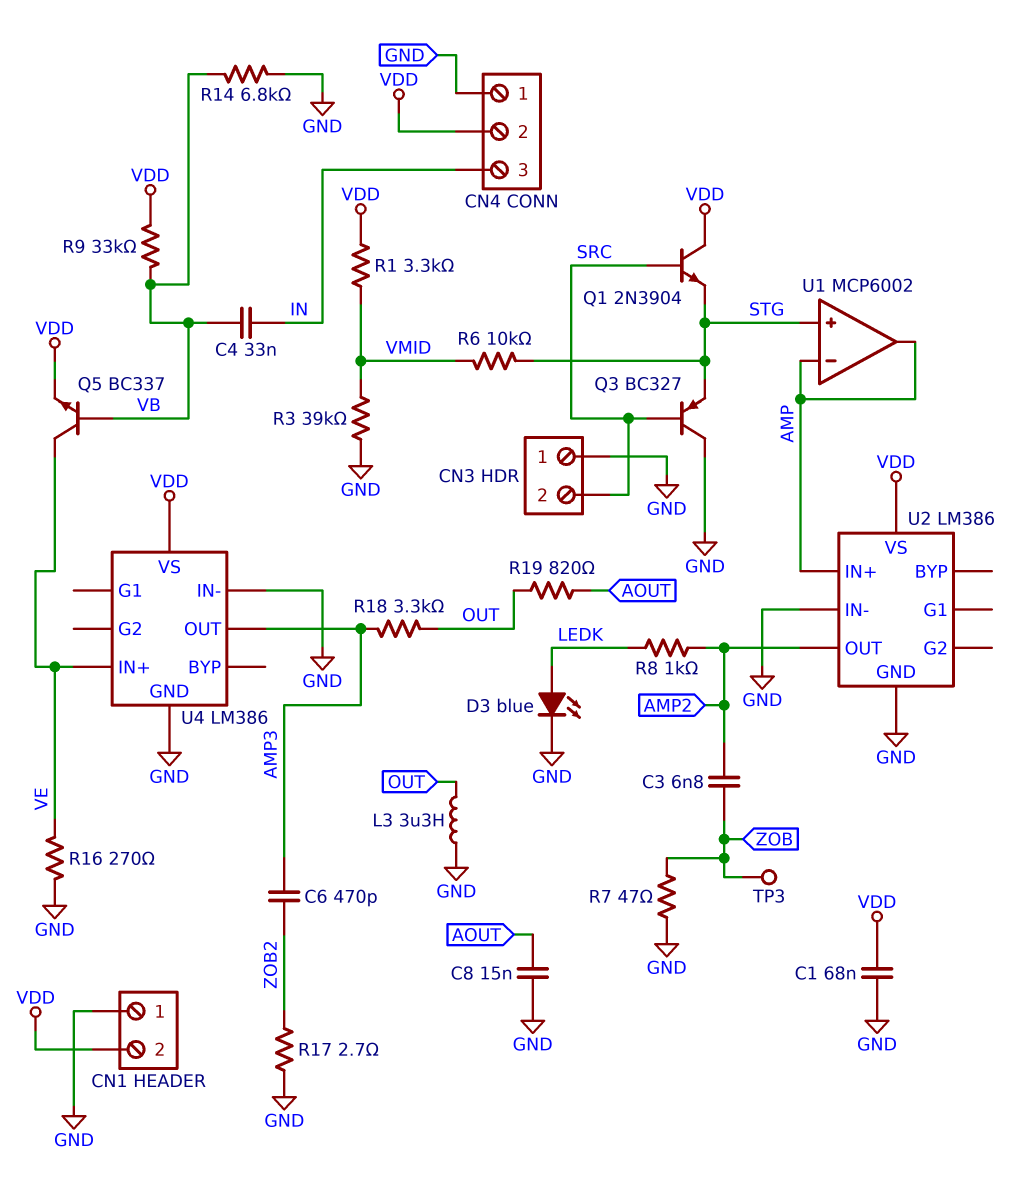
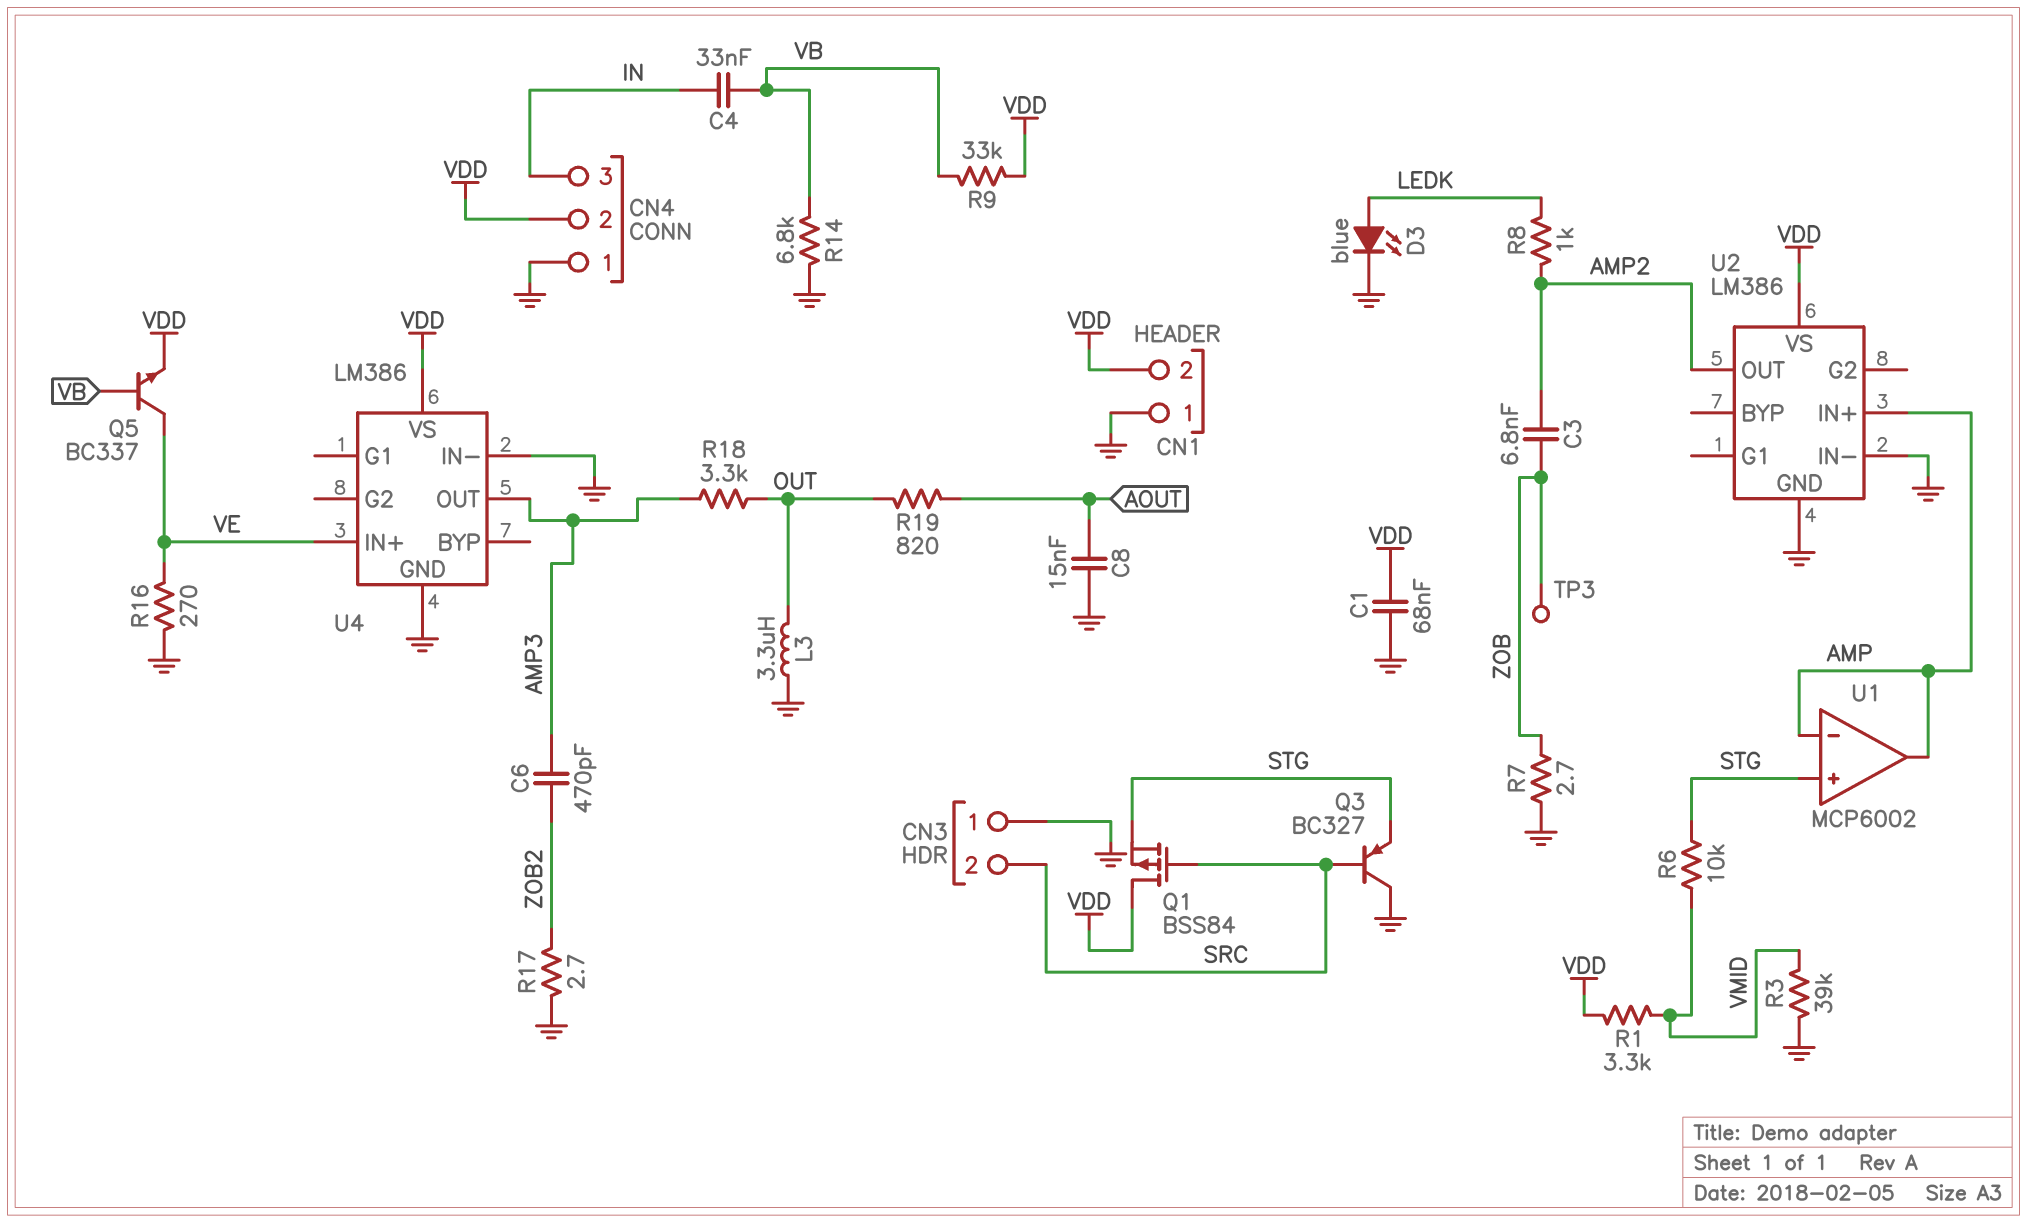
Q1: NPN 2N3904 (B SRC, C VDD, E STG) -> PMOS BSS84 (G SRC, D VDD, S STG)
R7: 47 (GND, ZOB) -> 2.7 (GND, ZOB)

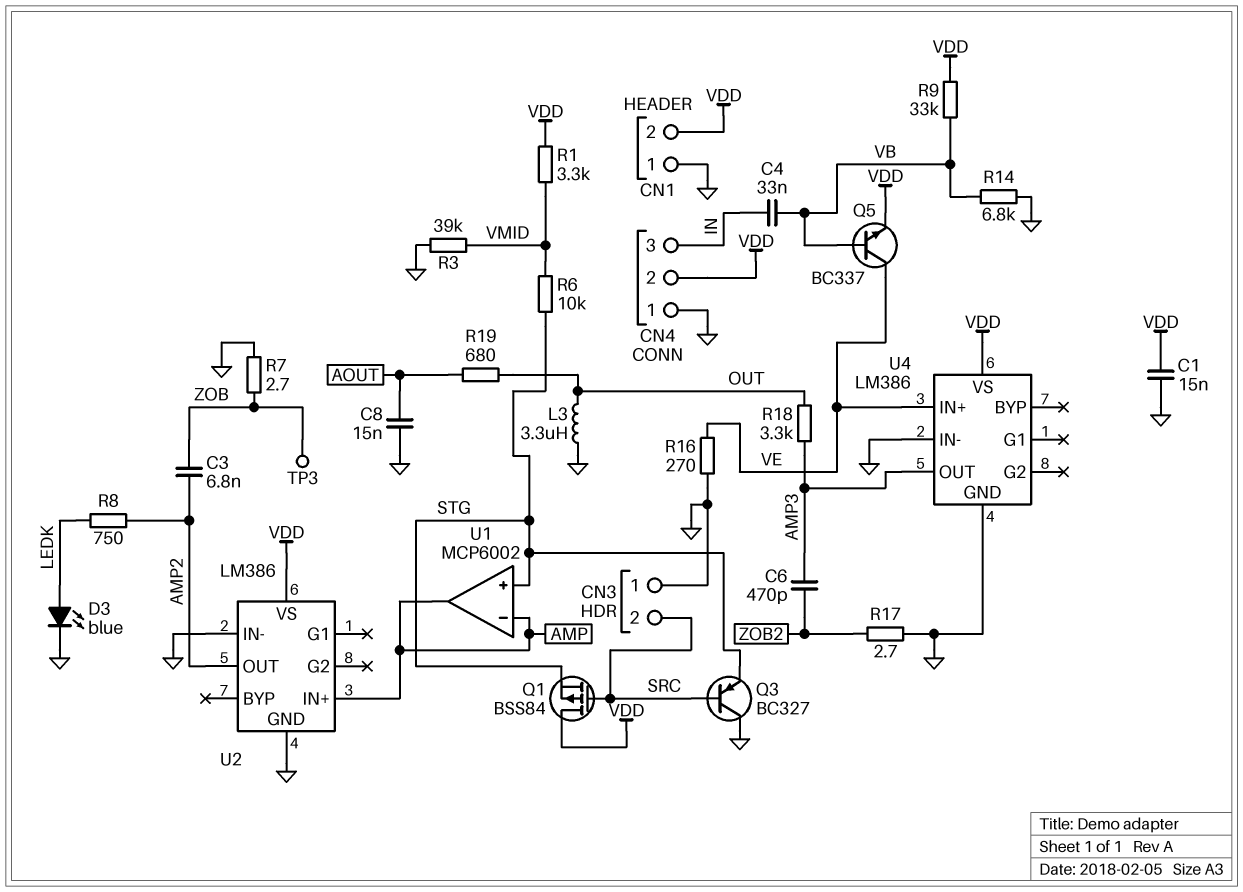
C1: 68nF (GND, VDD) -> 15nF (GND, VDD)
R8: 1k (AMP2, LEDK) -> 750 (AMP2, LEDK)
R19: 820 (AOUT, OUT) -> 680 (AOUT, OUT)

